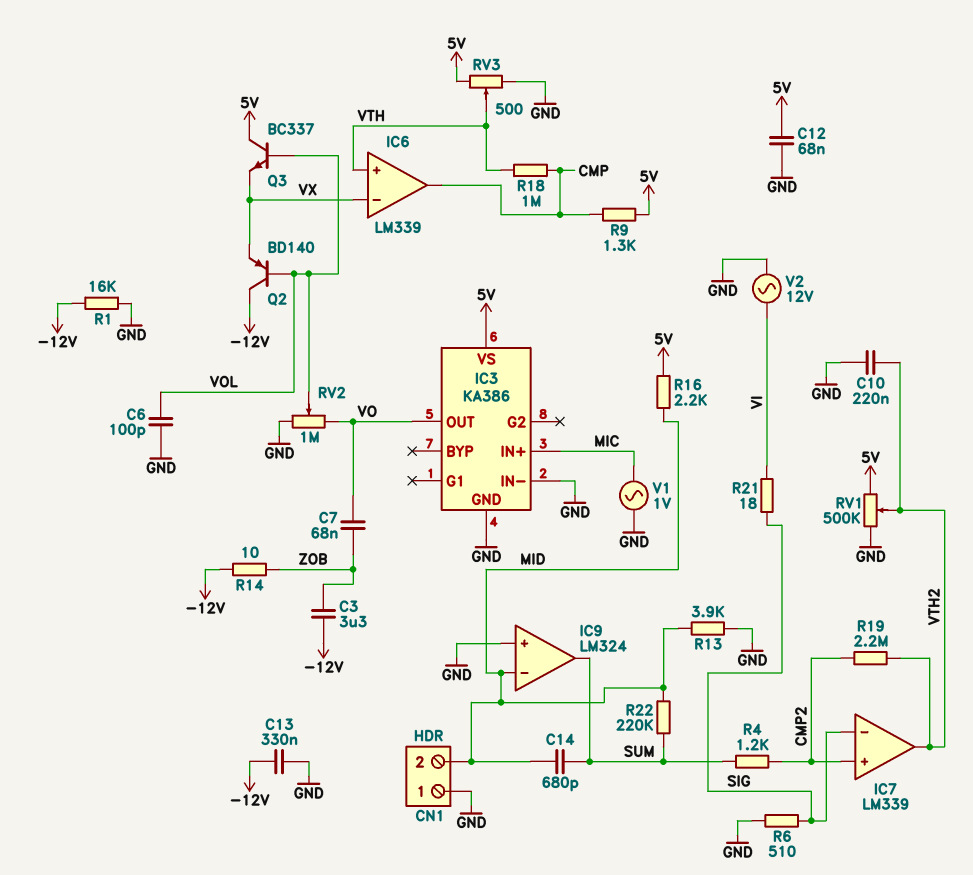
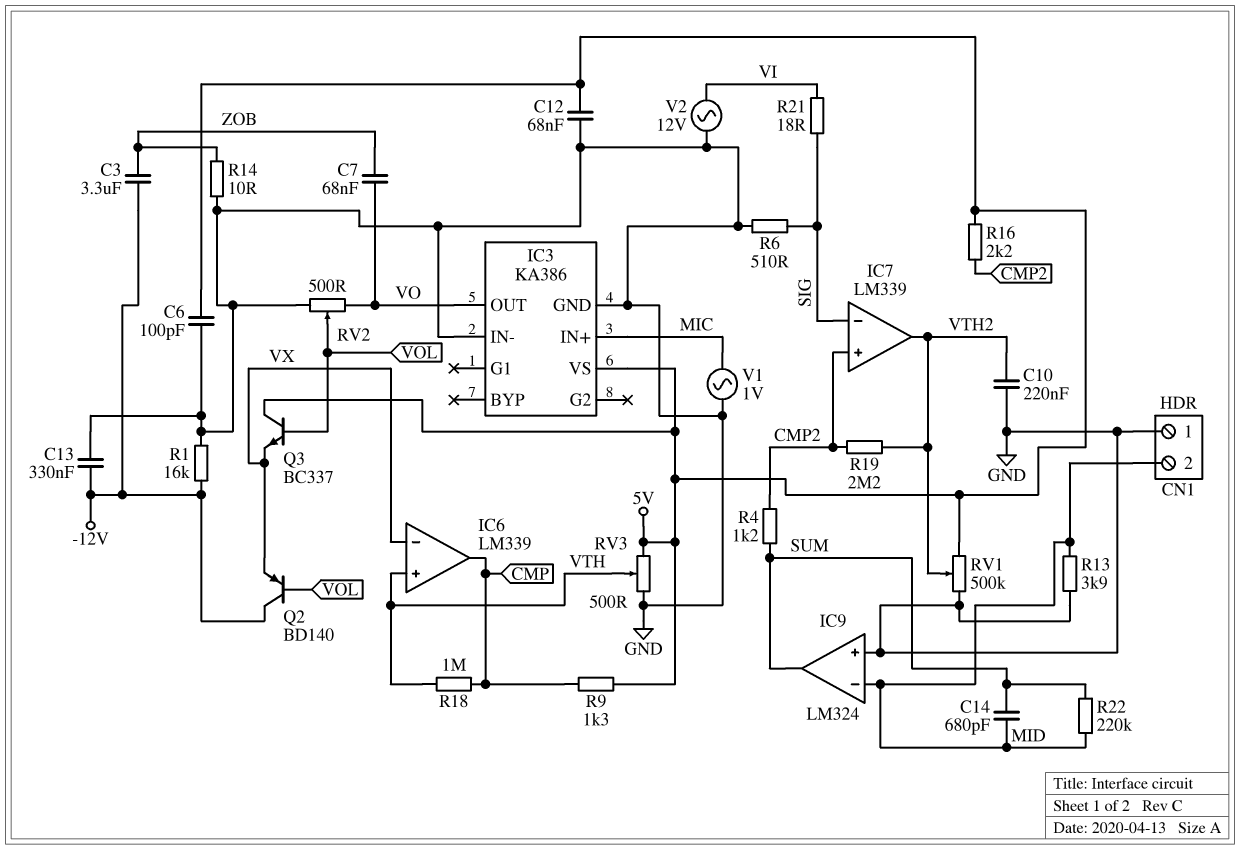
C6: 100pF (GND, VOL) -> 100pF (5V, GND)
R14: 10 (-12V, ZOB) -> 10 (GND, ZOB)
R16: 2.2k (5V, MID) -> 2.2k (5V, CMP2)
RV2: 1M (GND, VO, wiper VOL) -> 500 (GND, VO, wiper VOL)

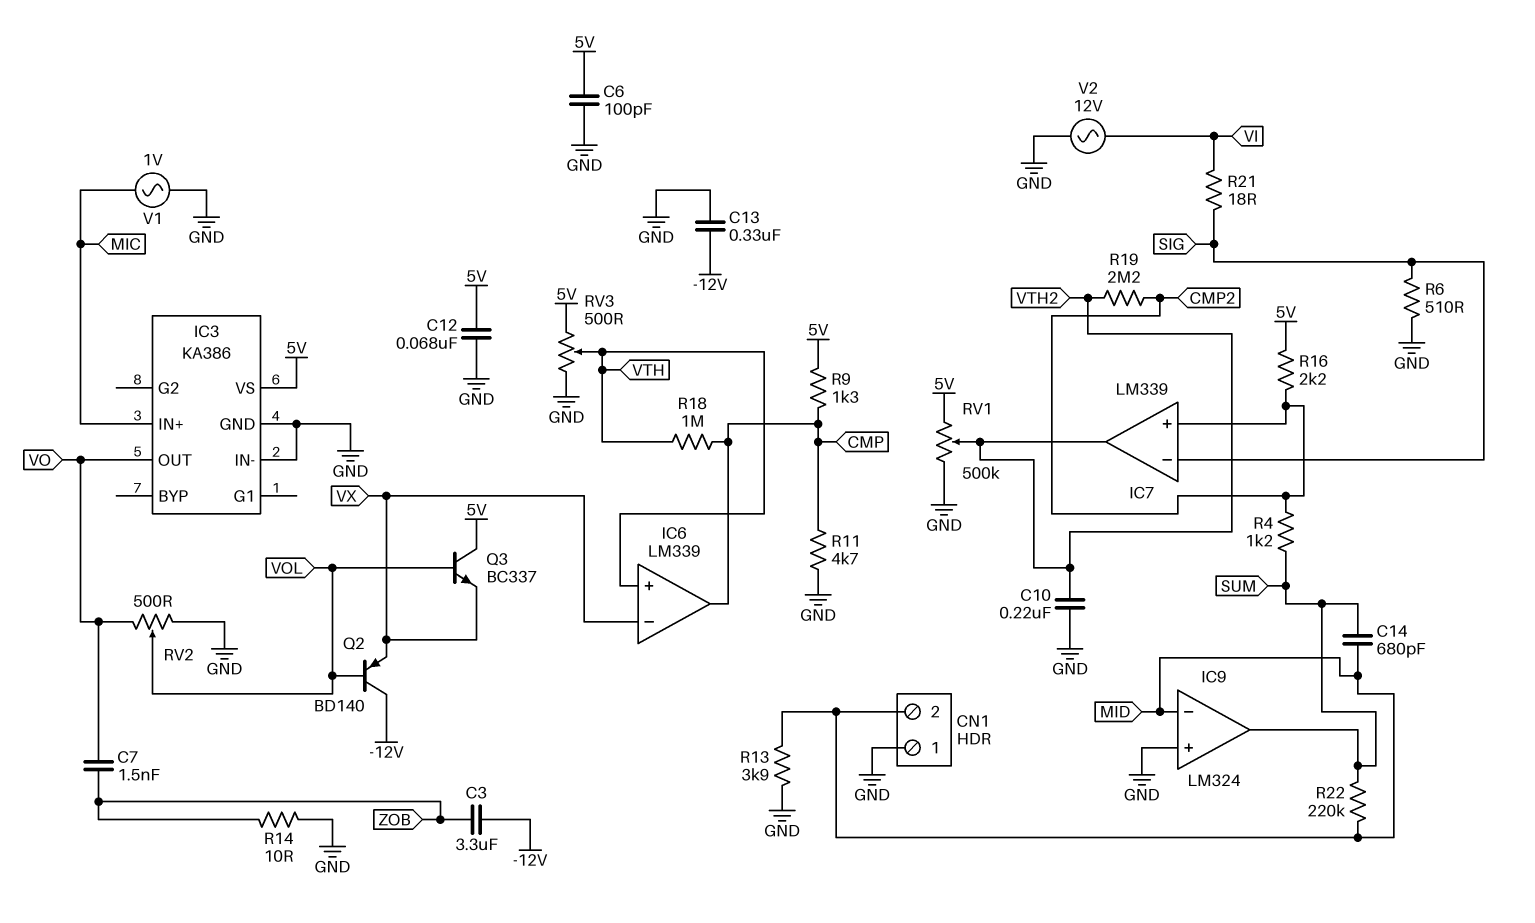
C7: 68nF (VO, ZOB) -> 1.5nF (VO, ZOB)
R1: 16k (-12V, GND) -> none
R11: none -> 4.7k (CMP, GND)

